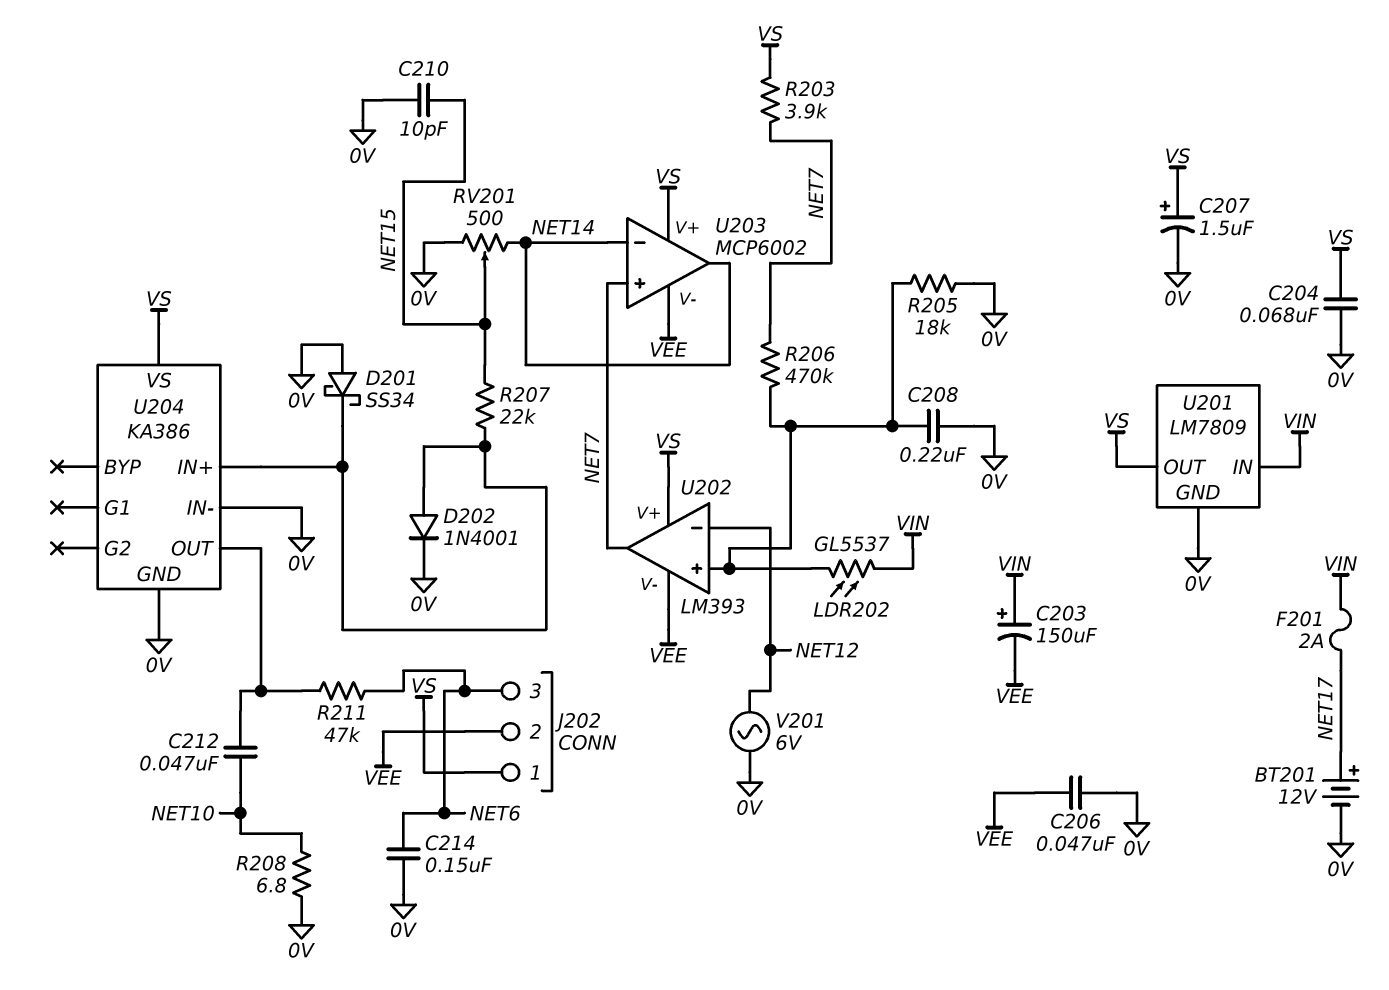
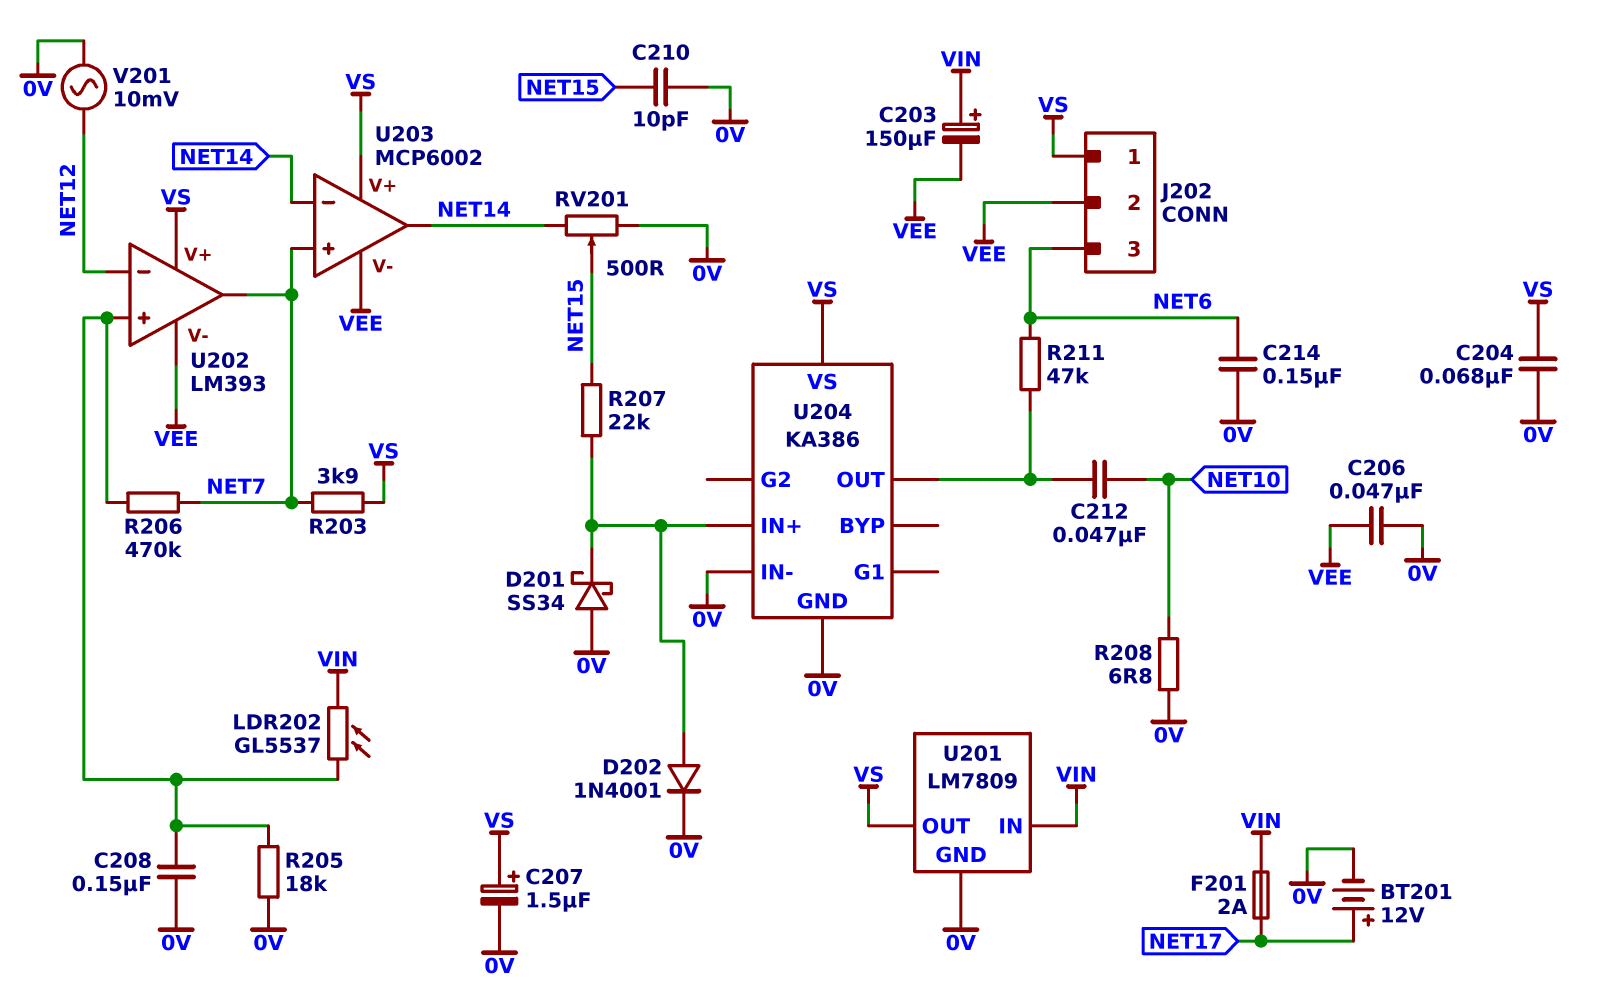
C208: 220nF (0V, U202/in+) -> 150nF (0V, U202/in+)
V201: AC 6V (0V, NET12) -> AC 10mV (0V, NET12)

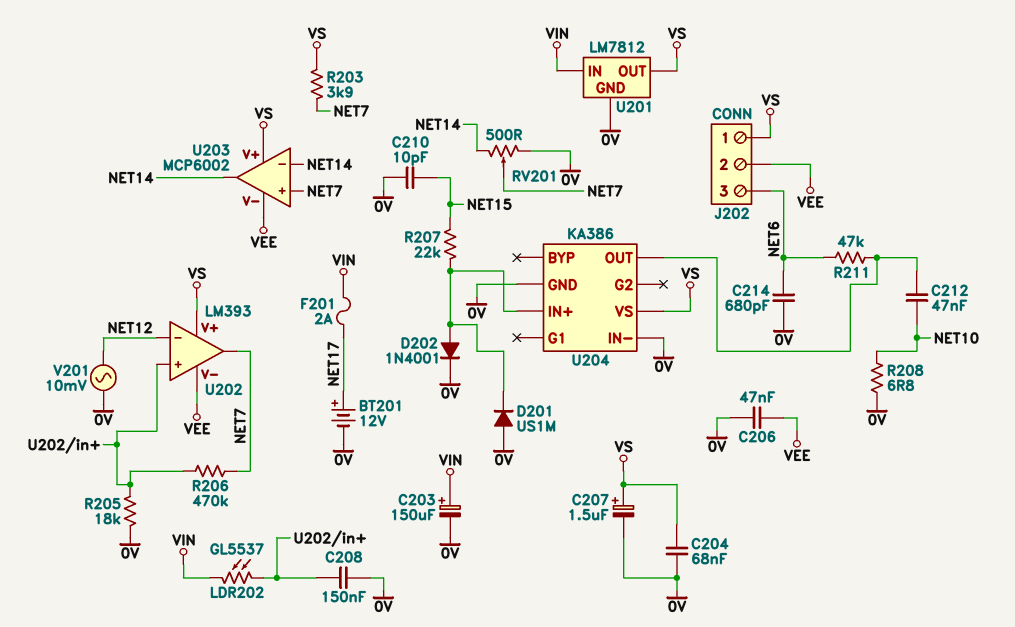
C203: 150uF (plus VIN, minus VEE) -> 150uF (plus VIN, minus 0V)
C214: 150nF (0V, NET6) -> 680pF (0V, NET6)
D201: schottky SS34 (A 0V, K U204/IN+) -> diode US1M (A 0V, K U204/IN+)
RV201: 500 (0V, NET14, wiper NET15) -> 500 (0V, NET14, wiper NET7)
U201: LM7809 -> LM7812

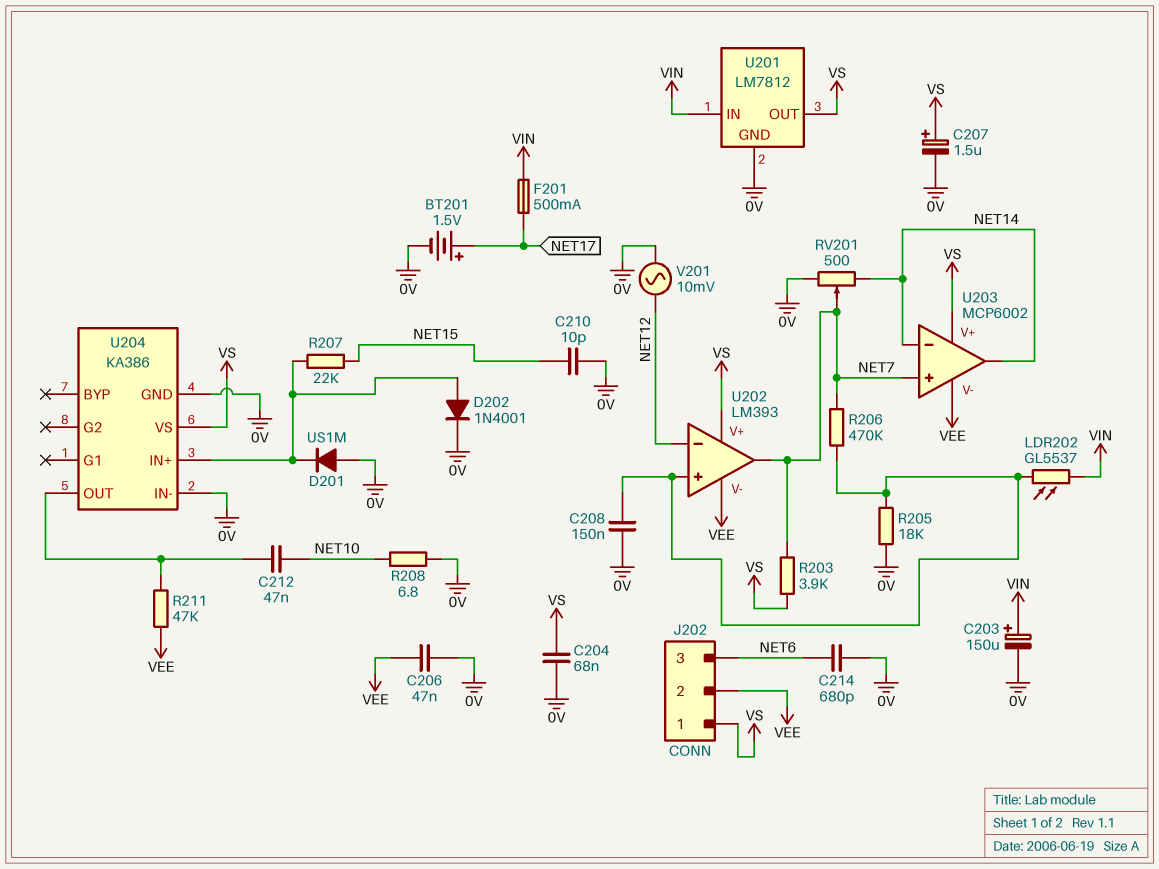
BT201: 12V (plus NET17, minus 0V) -> 1.5V (plus NET17, minus 0V)
F201: 2A (NET17, VIN) -> 500mA (NET17, VIN)
R211: 47k (NET6, U204/OUT) -> 47k (U204/OUT, VEE)

